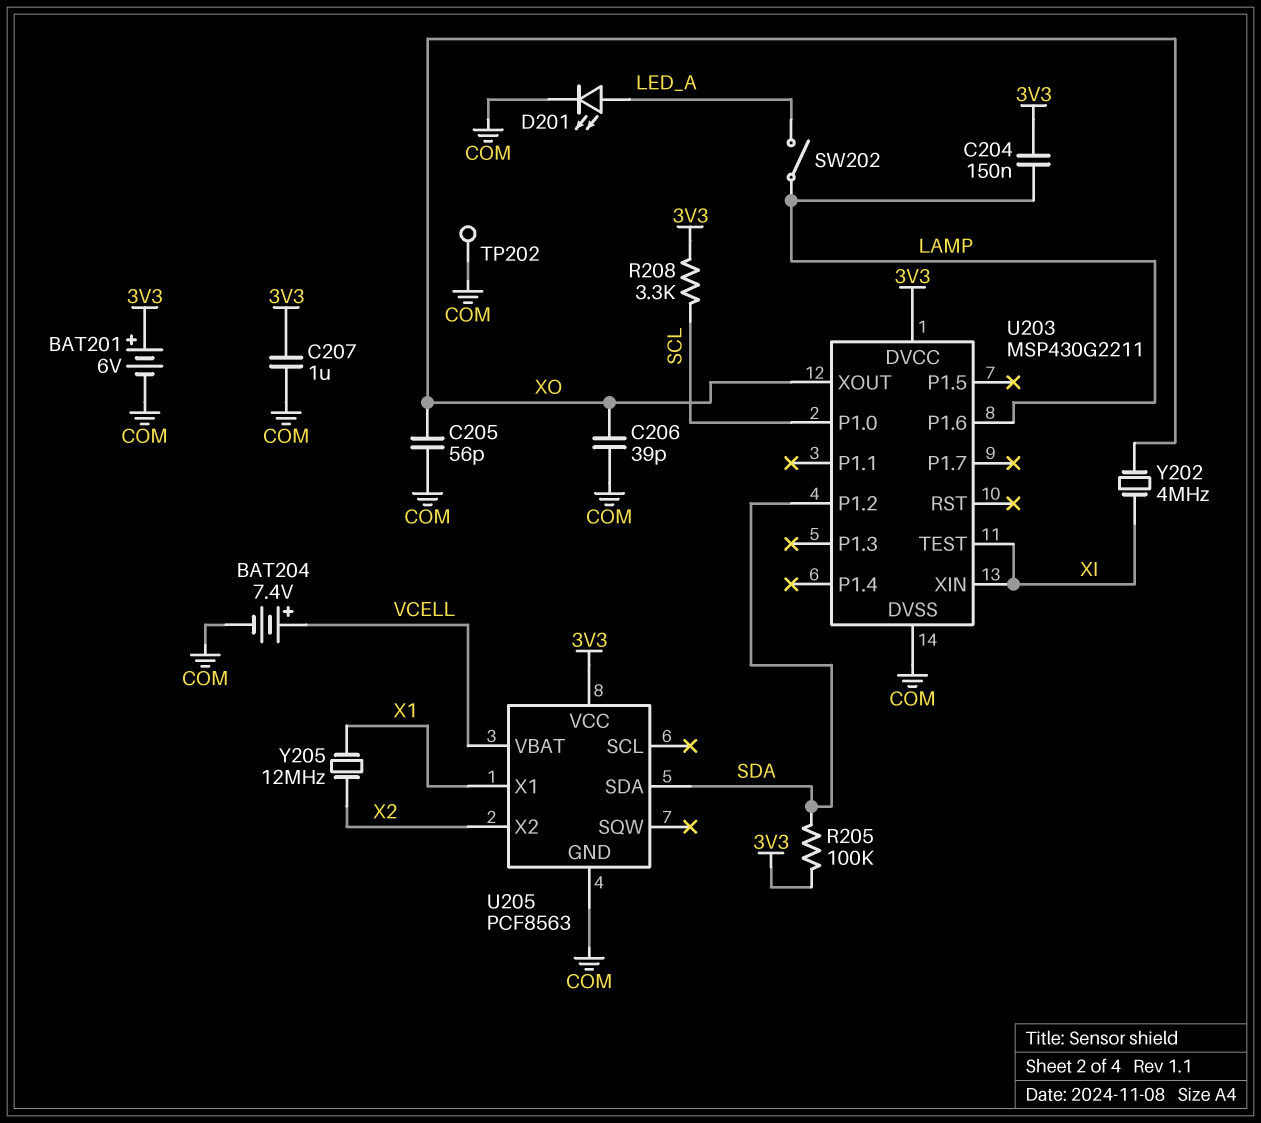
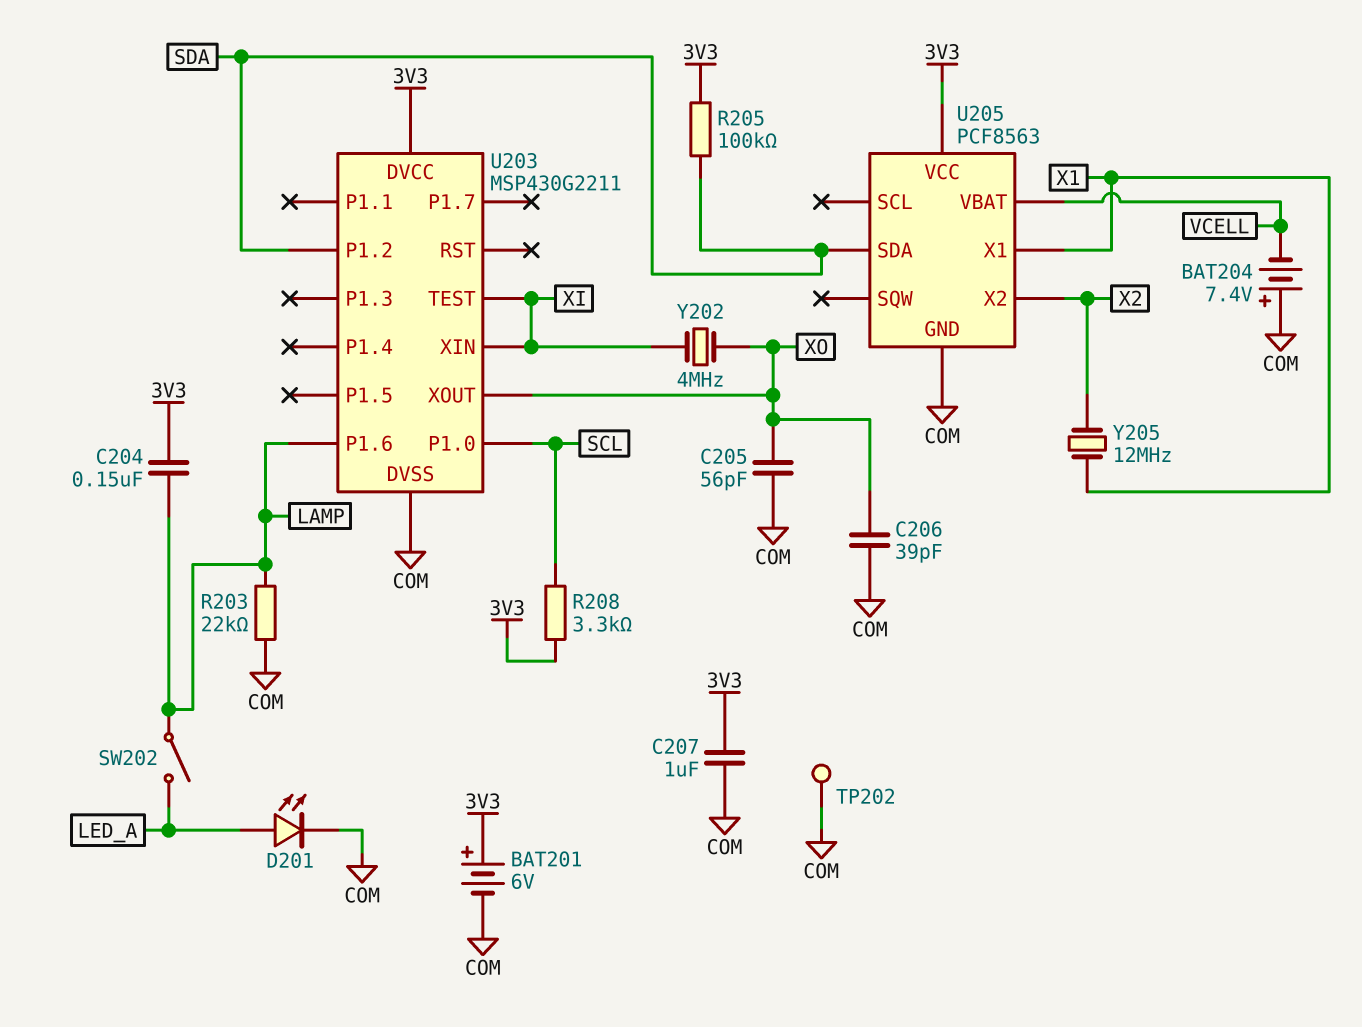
BAT204: 7.4V (plus VCELL, minus COM) -> 7.4V (plus COM, minus VCELL)
R203: none -> 22k (COM, LAMP)

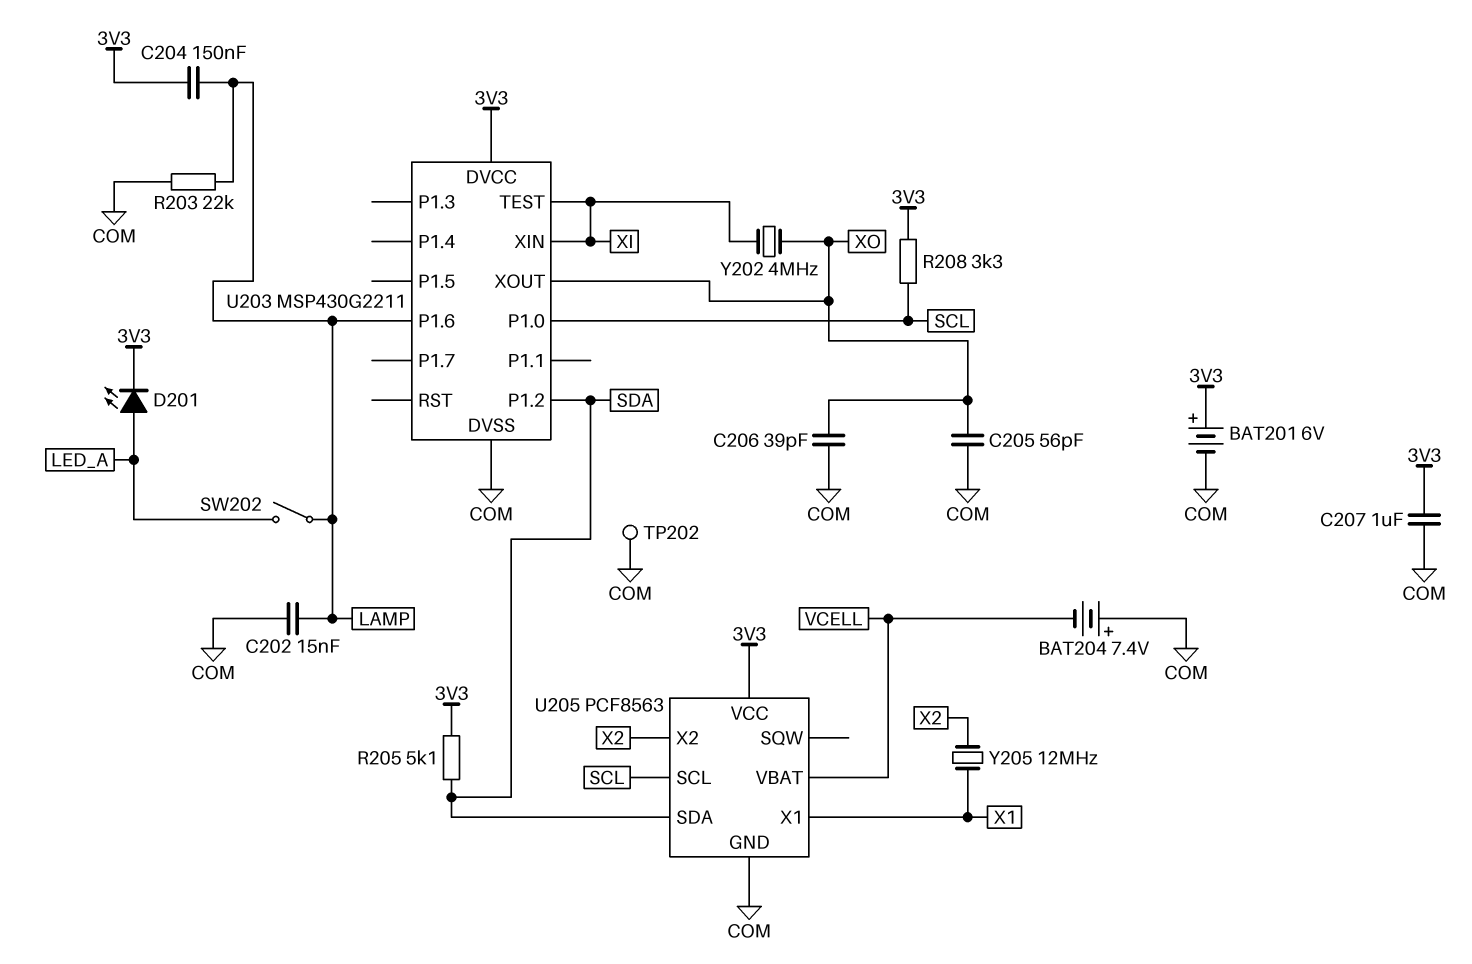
C202: none -> 15nF (COM, LAMP)
D201: LED (A LED_A, K COM) -> LED (A LED_A, K 3V3)
R205: 100k (3V3, SDA) -> 5.1k (3V3, SDA)
U205 pin SCL: none -> SCL

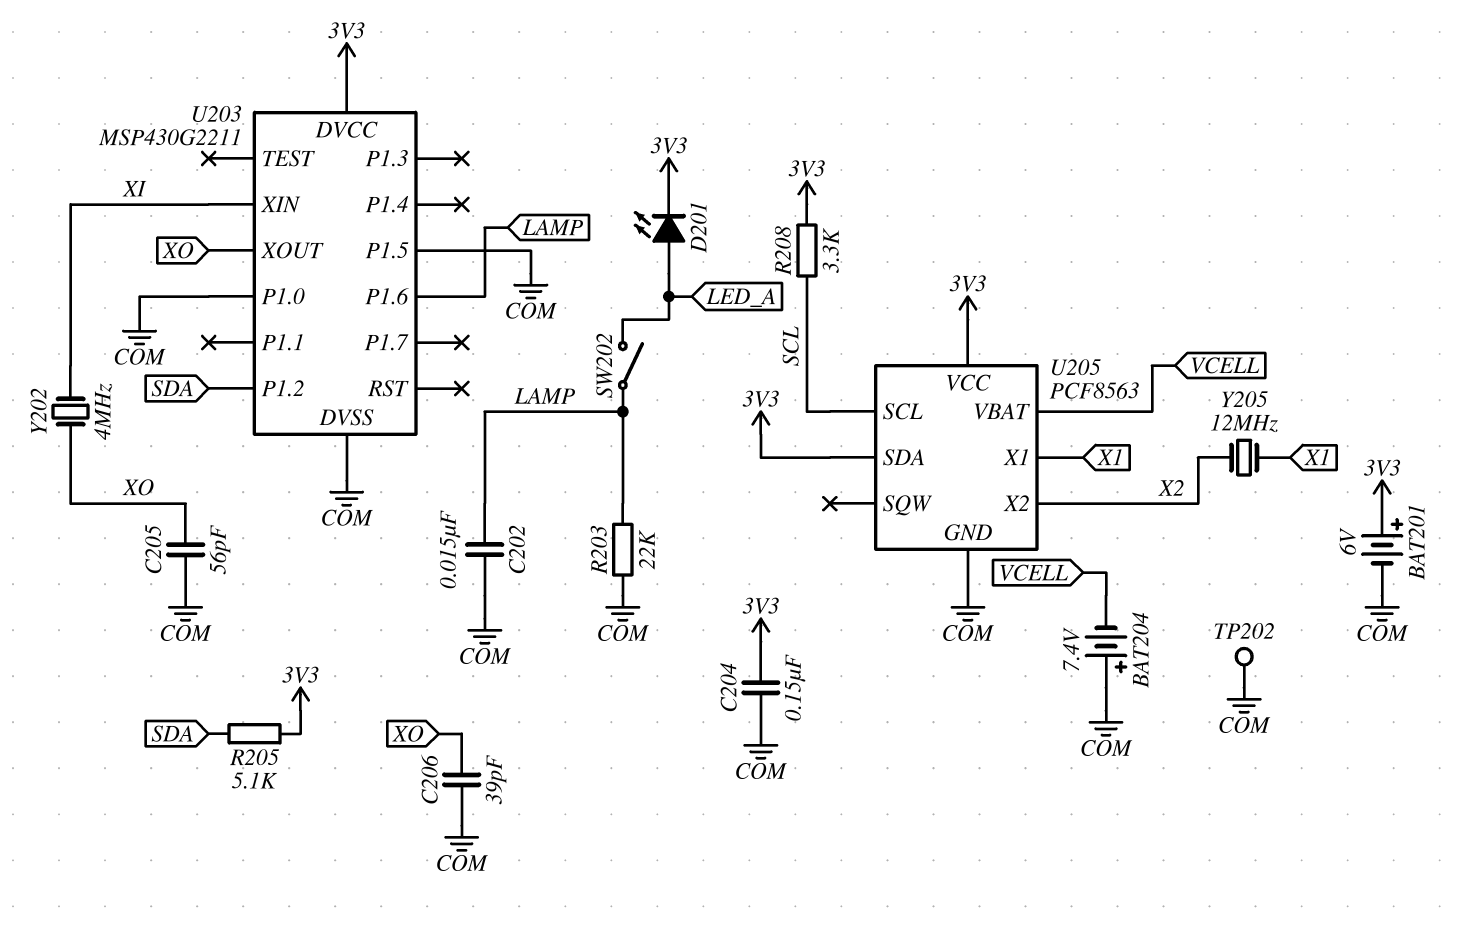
C204: 150nF (3V3, LAMP) -> 150nF (3V3, COM)
C207: 1uF (3V3, COM) -> none
U203 pin P1.0: SCL -> COM
U203 pin P1.5: none -> COM
U203 pin TEST: XI -> none
U205 pin SDA: SDA -> 3V3

